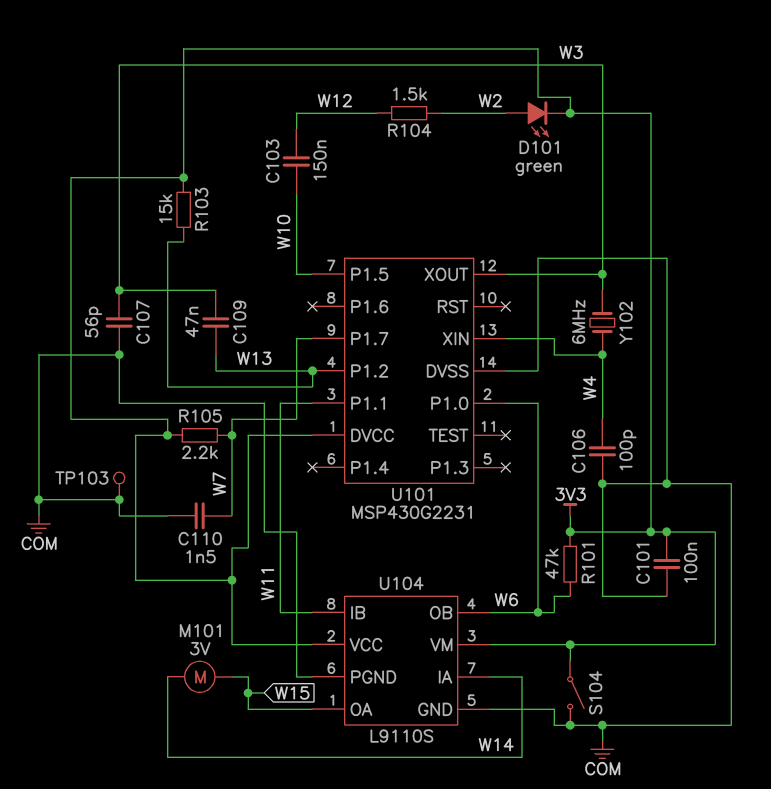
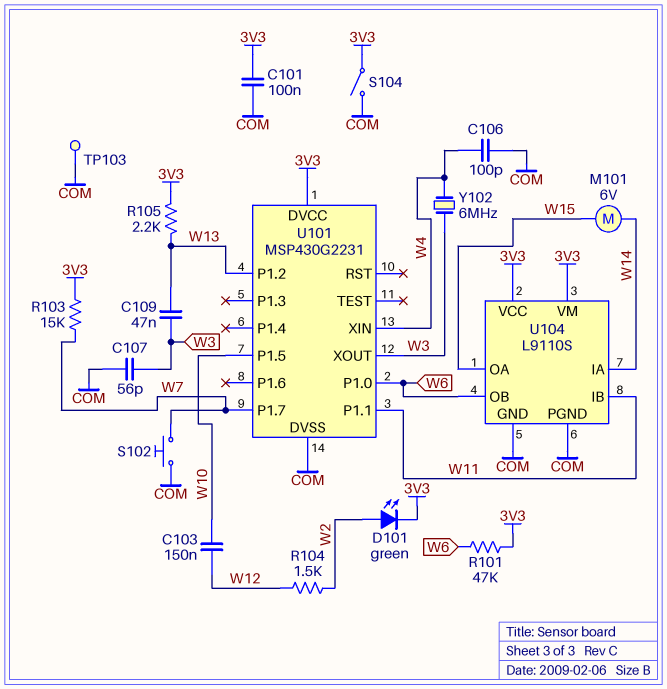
C110: 1.5nF (COM, W7) -> none
M101: motor 3V (W14, W15) -> motor 6V (W14, W15)
R103: 15k (3V3, W13) -> 15k (3V3, W7)
R105: 2.2k (3V3, W7) -> 2.2k (3V3, W13)
S102: none -> button (COM, W7)

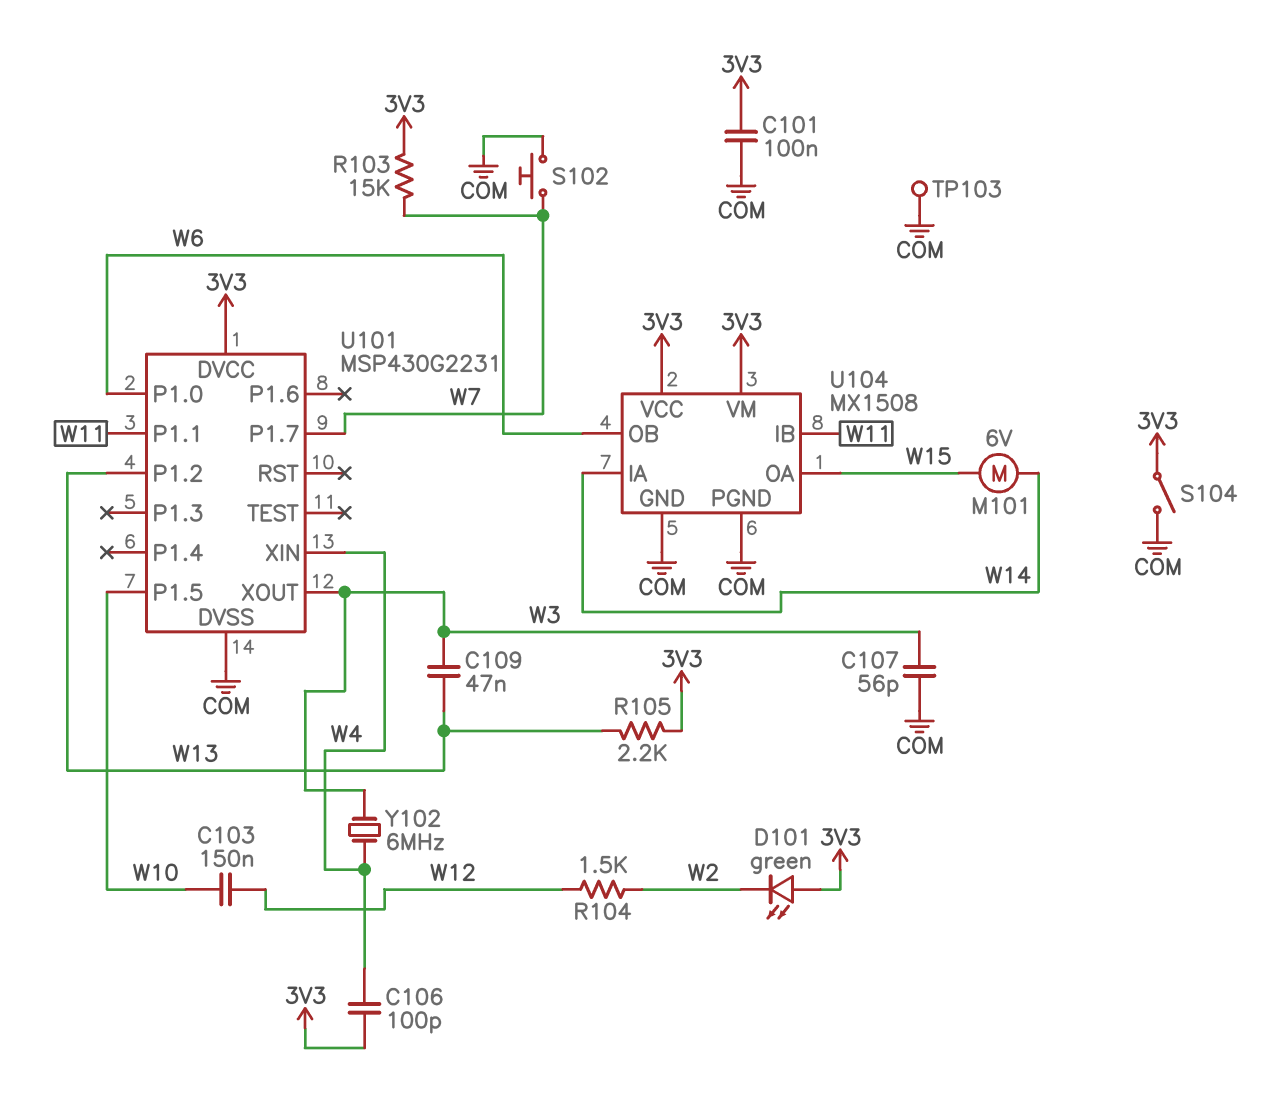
C106: 100pF (COM, W4) -> 100pF (3V3, W4)
D101: LED green (A W2, K 3V3) -> LED green (A 3V3, K W2)
R101: 47k (3V3, W6) -> none
U104: L9110S -> MX1508

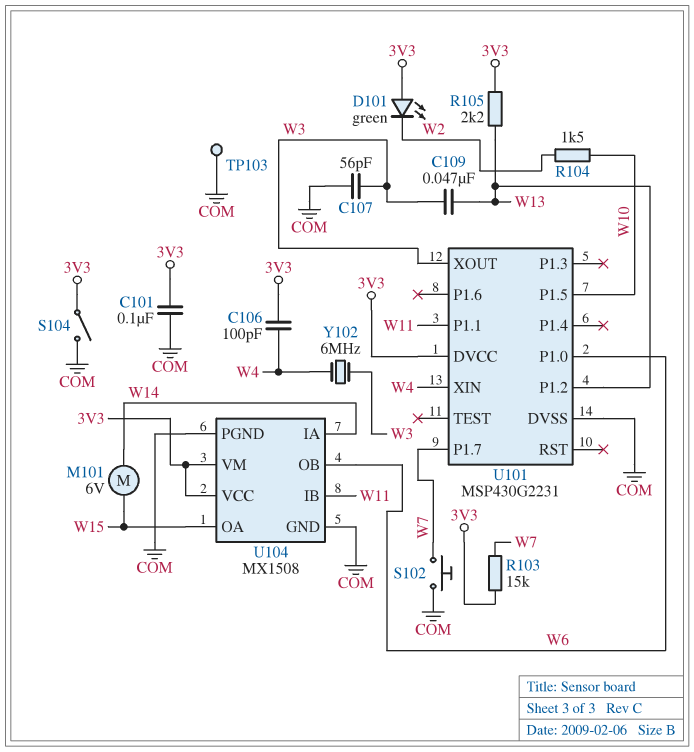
C103: 150nF (W10, W12) -> none
R104: 1.5k (W2, W12) -> 1.5k (W2, W10)

